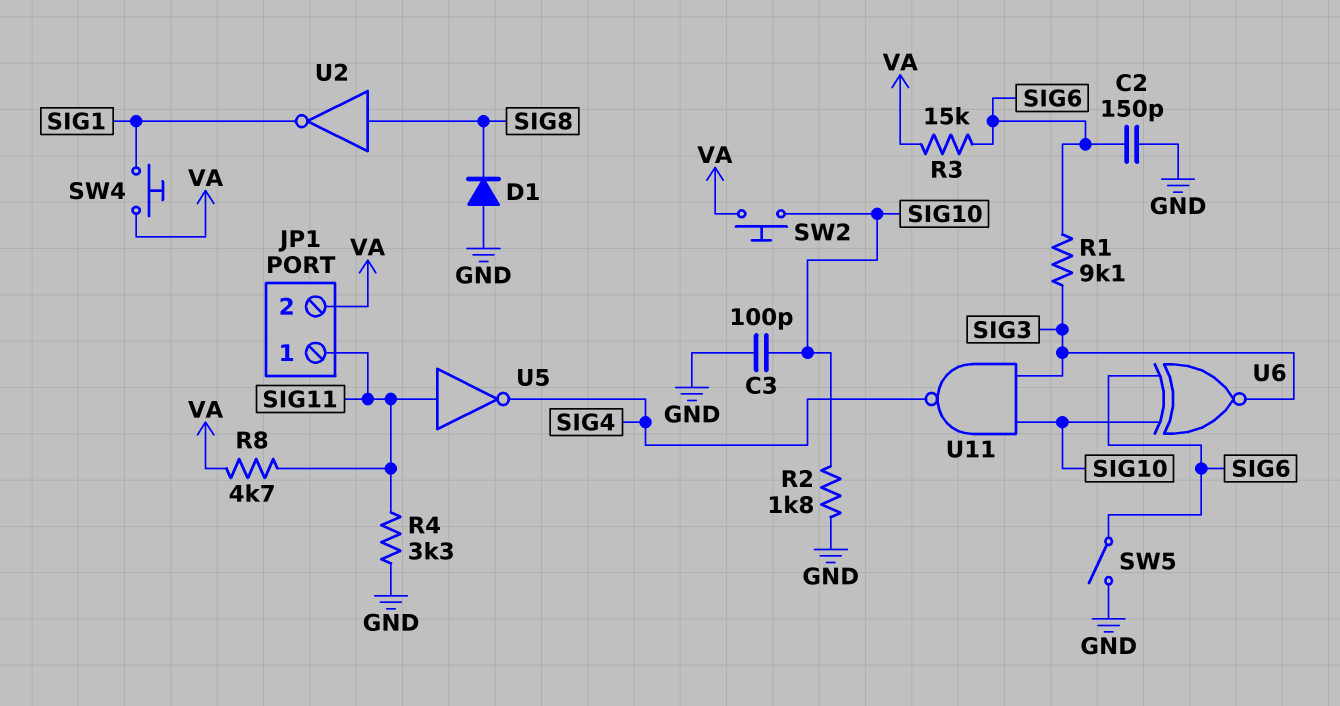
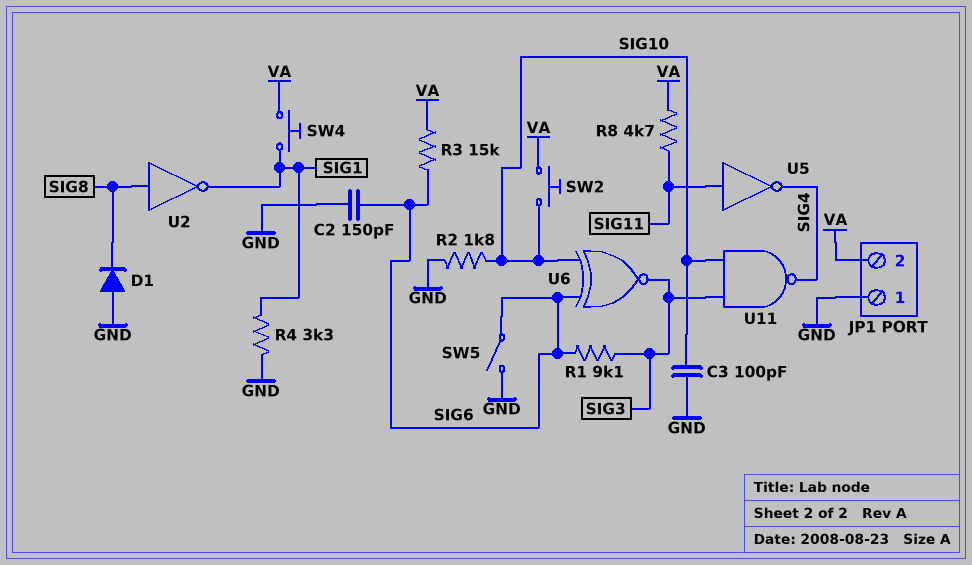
JP1 pin 1: SIG11 -> GND
R4: 3.3k (GND, SIG11) -> 3.3k (GND, SIG1)

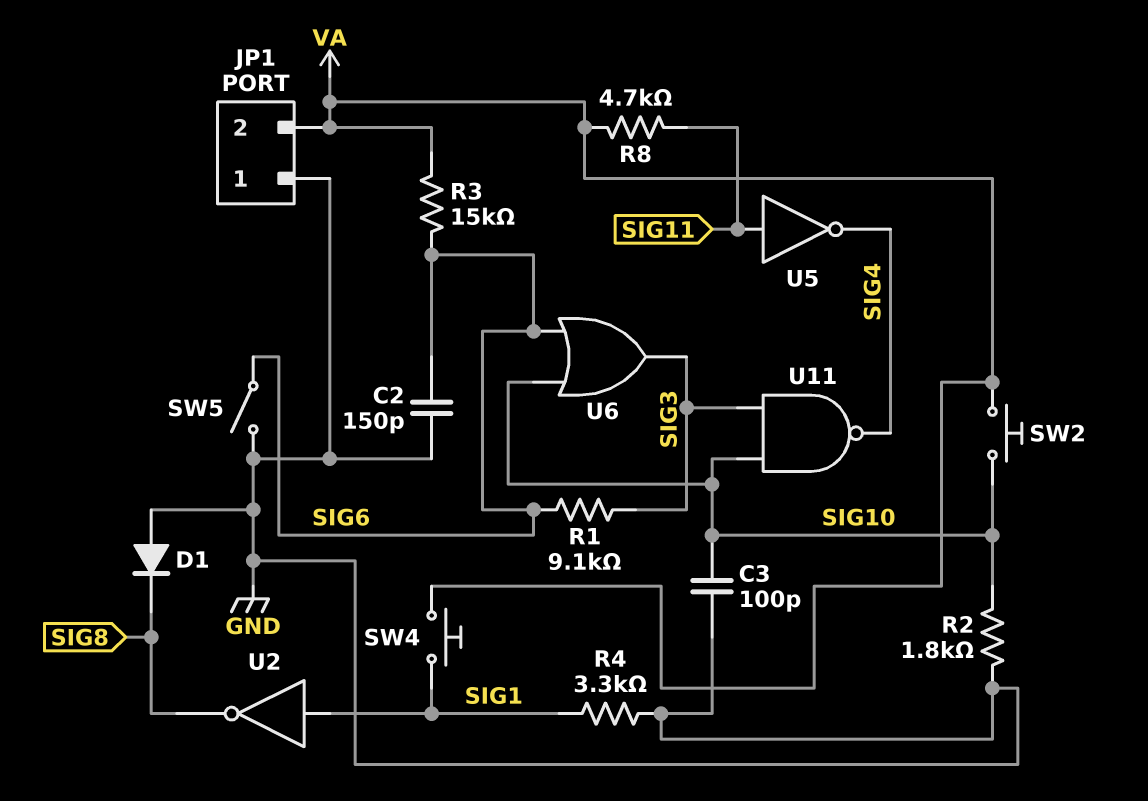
U2: NOT (in SIG8, out SIG1) -> NOT (in SIG1, out SIG8)
U6: XNOR (in SIG6, in SIG10, out SIG3) -> OR (in SIG6, in SIG10, out SIG3)

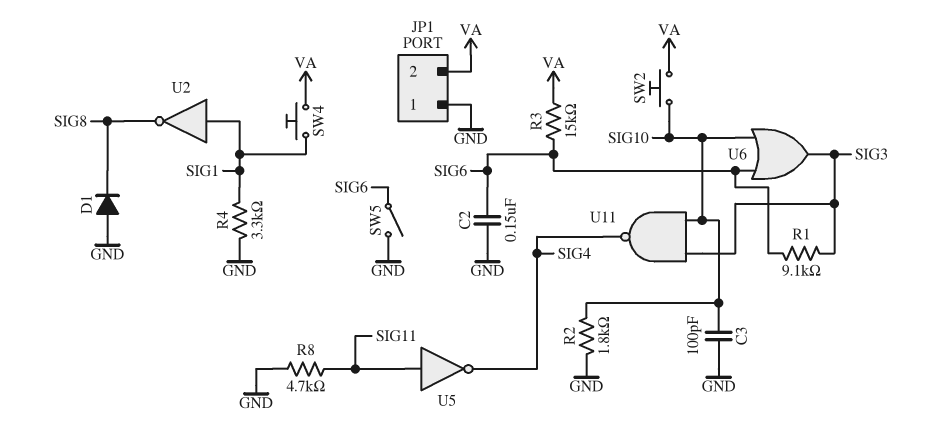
C2: 150pF (GND, SIG6) -> 150nF (GND, SIG6)
R8: 4.7k (SIG11, VA) -> 4.7k (GND, SIG11)

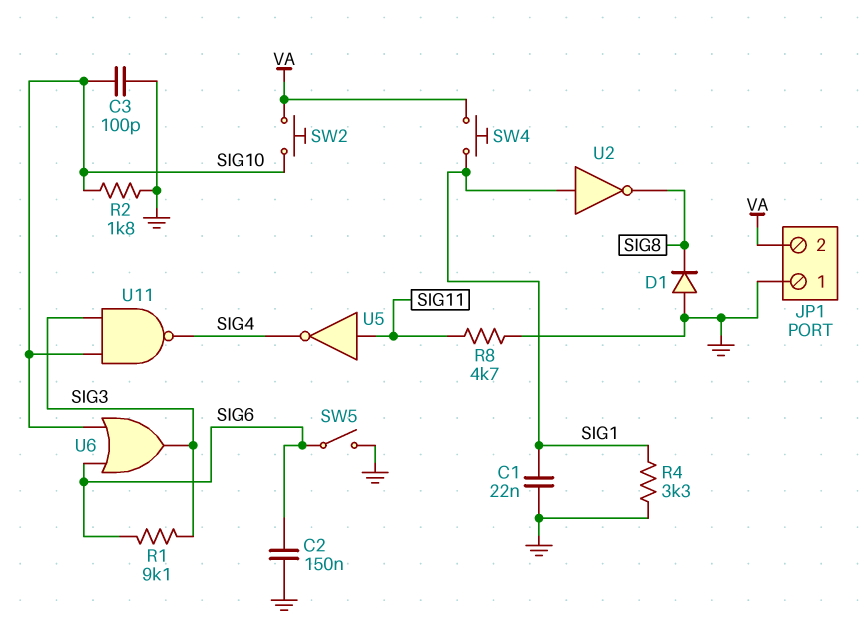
C1: none -> 22nF (GND, SIG1)
R3: 15k (SIG6, VA) -> none

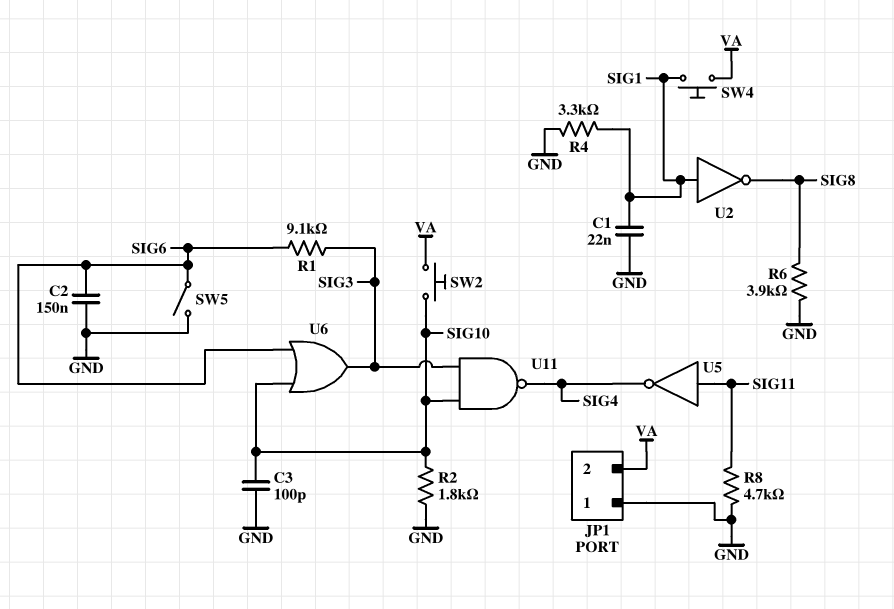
D1: diode (A GND, K SIG8) -> none
R6: none -> 3.9k (GND, SIG8)

